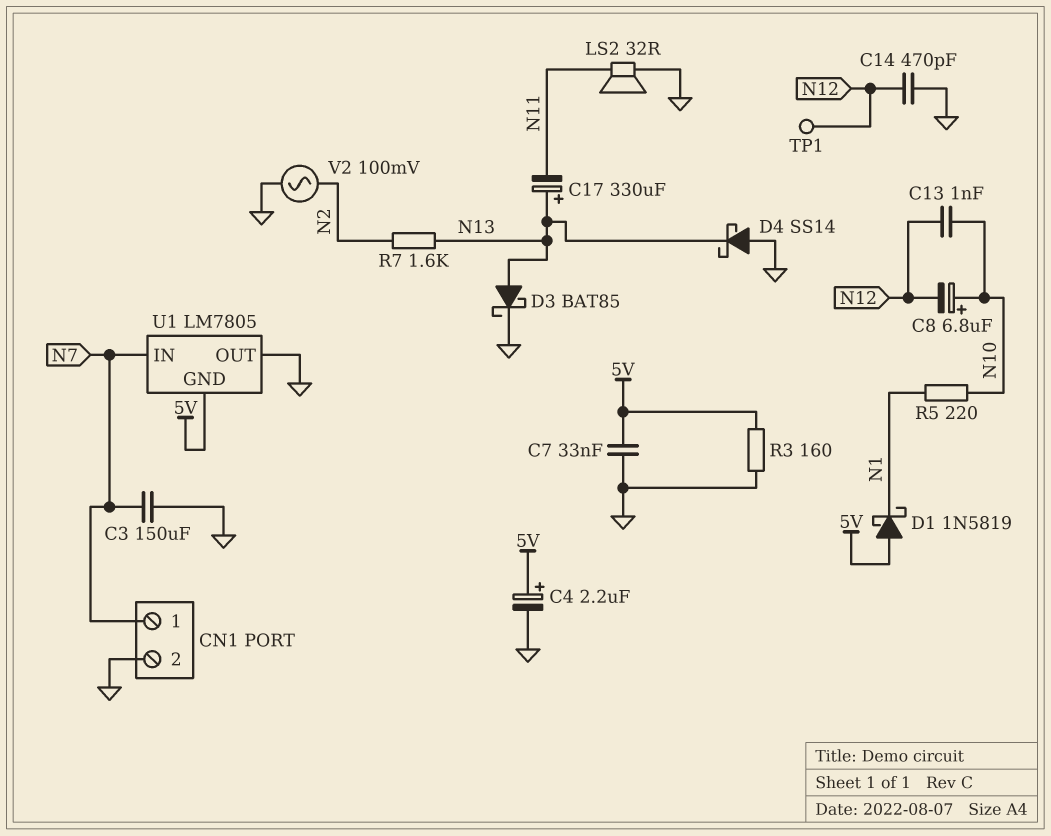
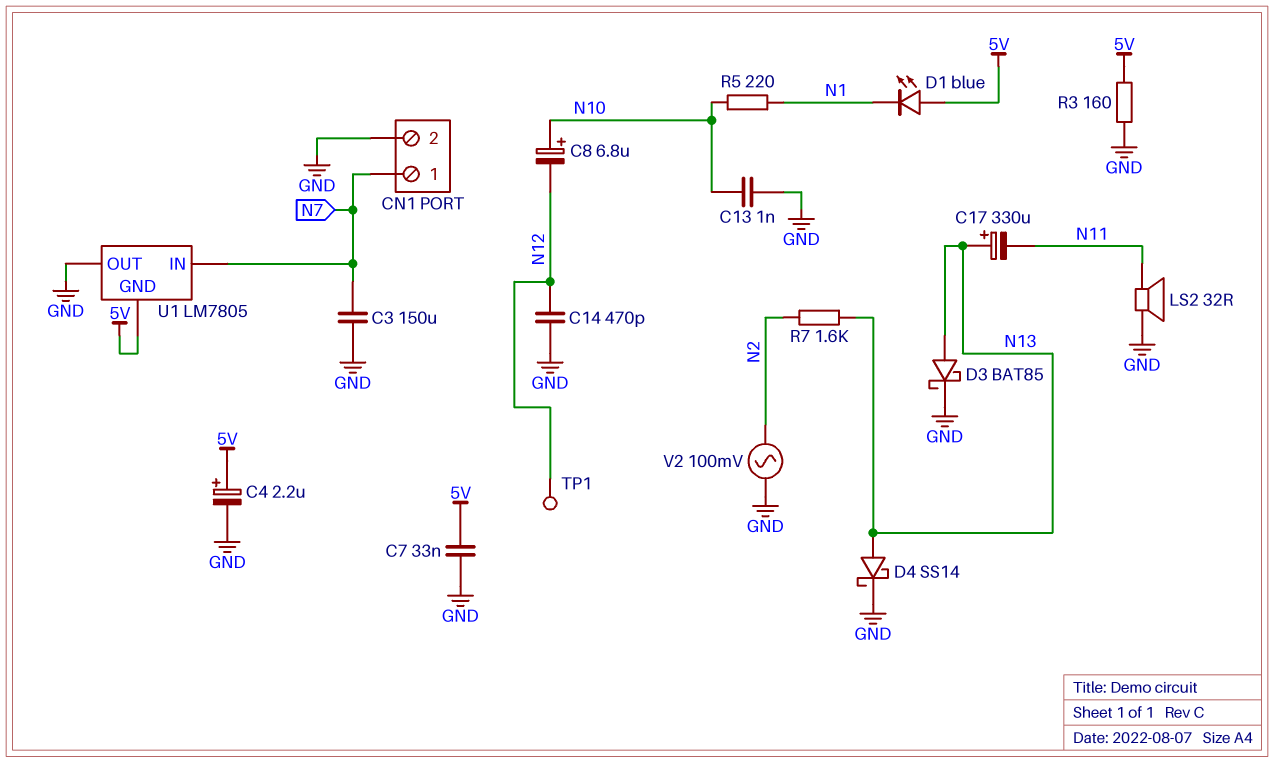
C13: 1nF (N10, N12) -> 1nF (GND, N10)
D1: schottky 1N5819 (A 5V, K N1) -> LED blue (A 5V, K N1)
D4: schottky SS14 (A GND, K N13) -> schottky SS14 (A N13, K GND)

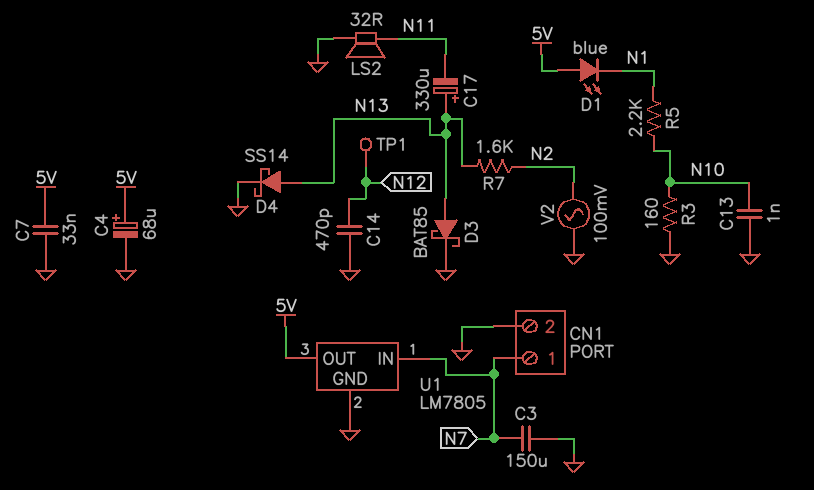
C4: 2.2uF (plus 5V, minus GND) -> 68uF (plus 5V, minus GND)
C8: 6.8uF (plus N10, minus N12) -> none
R3: 160 (5V, GND) -> 160 (GND, N10)
R5: 220 (N1, N10) -> 2.2k (N1, N10)
U1 pin GND: 5V -> GND
U1 pin OUT: GND -> 5V

